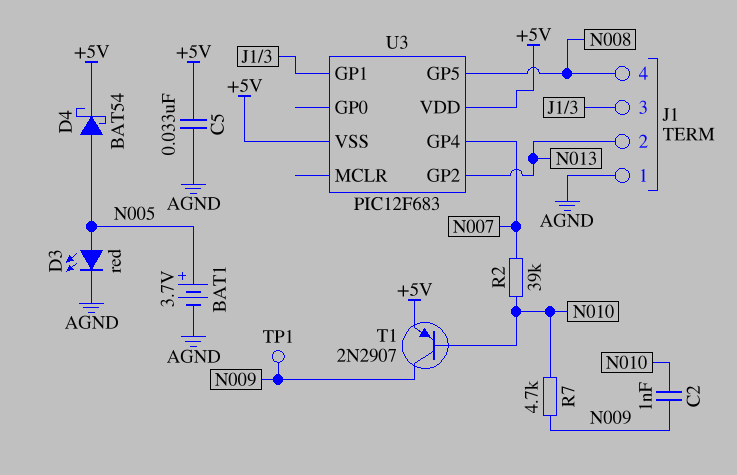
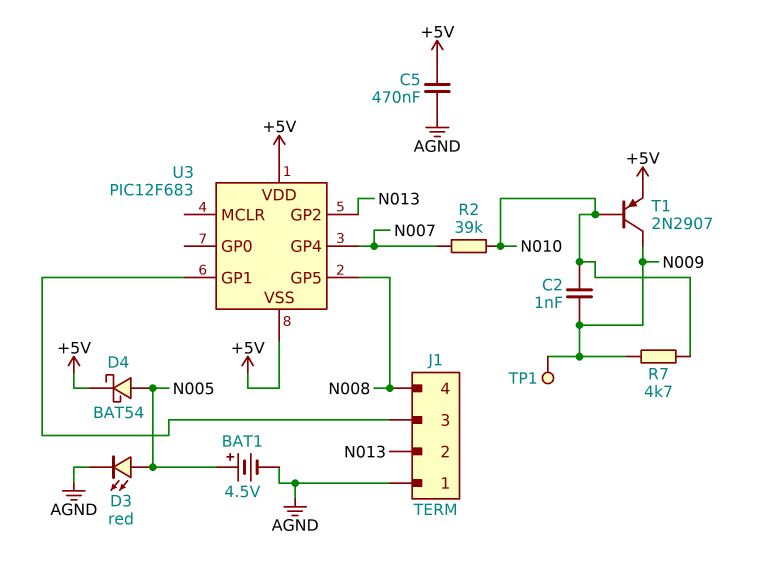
BAT1: 3.7V (plus N005, minus AGND) -> 4.5V (plus N005, minus AGND)
C5: 33nF (+5V, AGND) -> 470nF (+5V, AGND)

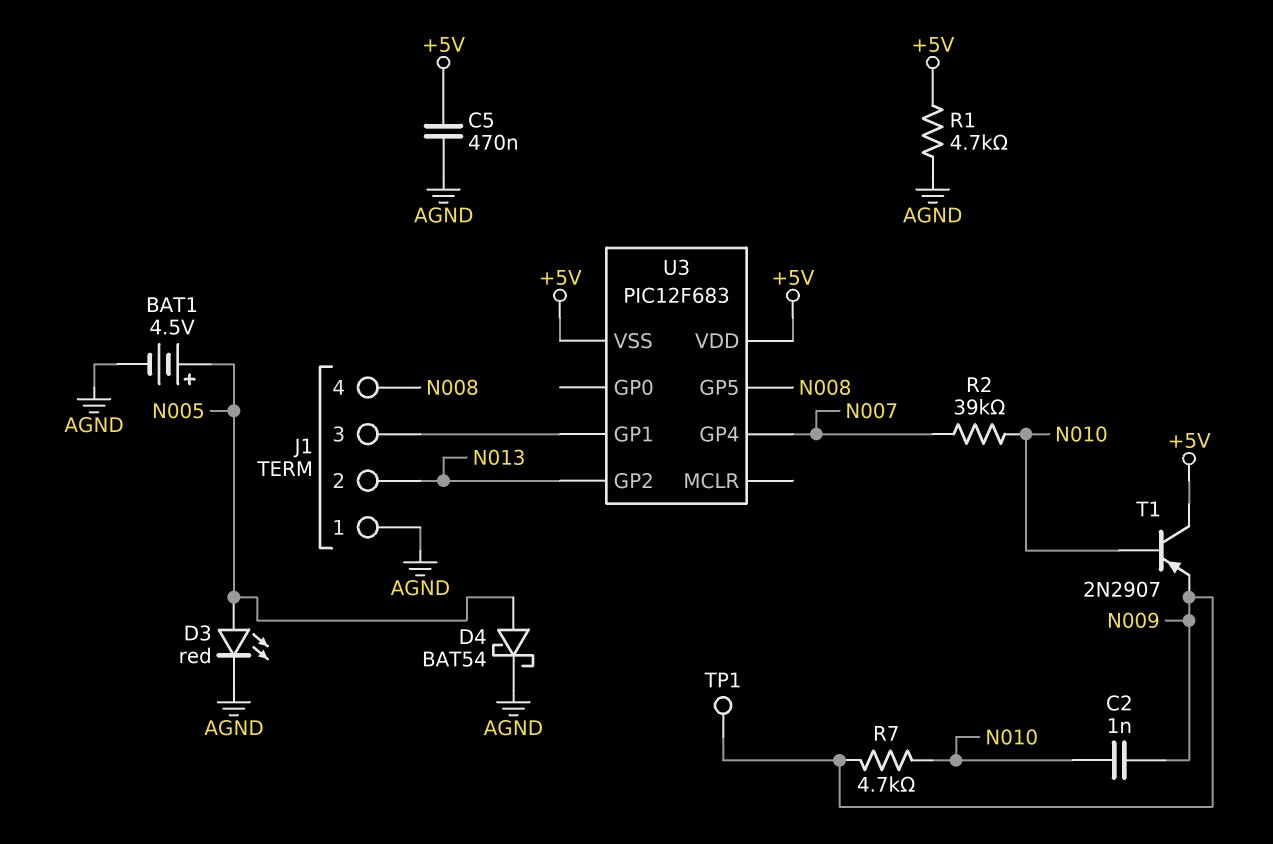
D4: schottky BAT54 (A N005, K +5V) -> schottky BAT54 (A N005, K AGND)
R1: none -> 4.7k (+5V, AGND)
T1: PNP 2N2907 (B N010, C N009, E +5V) -> PNP 2N2907 (B N010, C +5V, E N009)

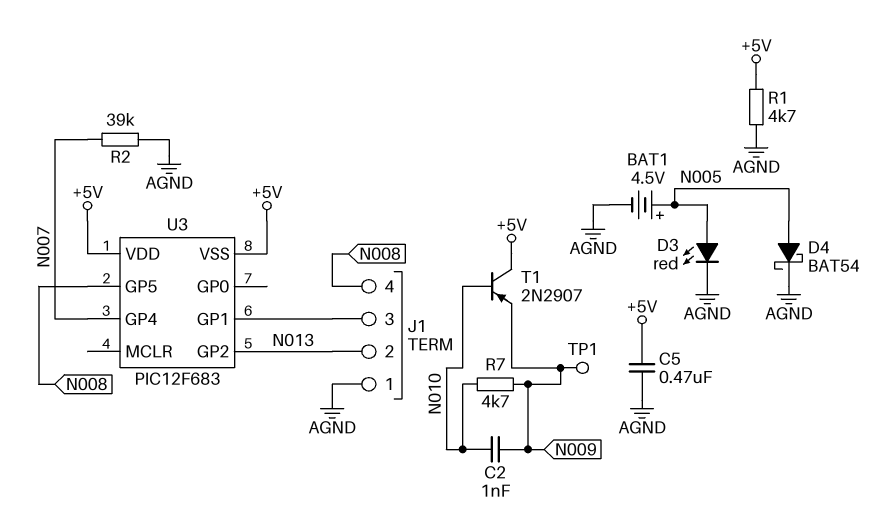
R2: 39k (N007, N010) -> 39k (AGND, N007)

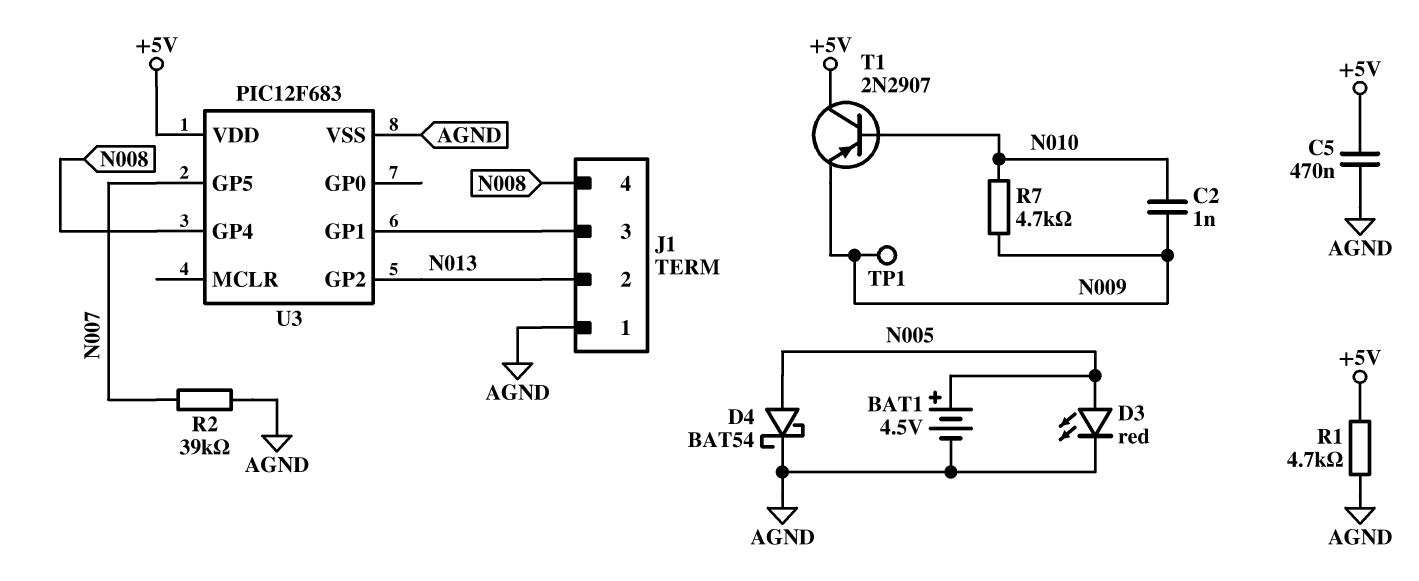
U3 pin GP4: N007 -> N008
U3 pin GP5: N008 -> N007
U3 pin VSS: +5V -> AGND

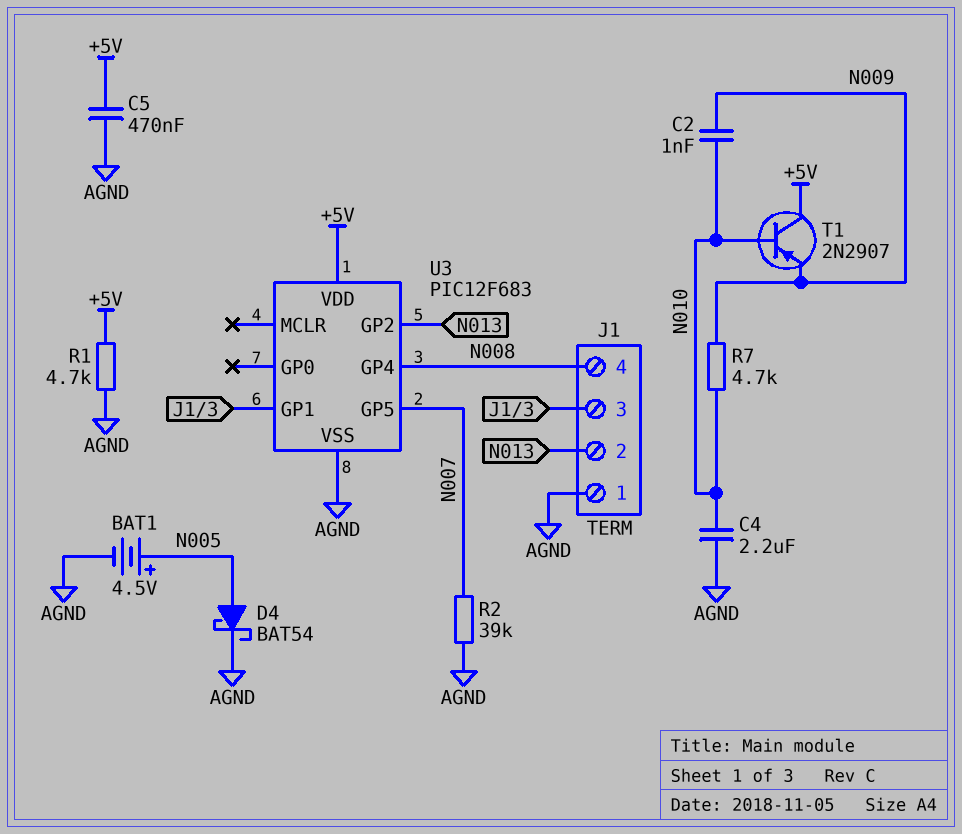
C4: none -> 2.2uF (AGND, N010)
D3: LED red (A N005, K AGND) -> none
TP1: test point (N009) -> none

